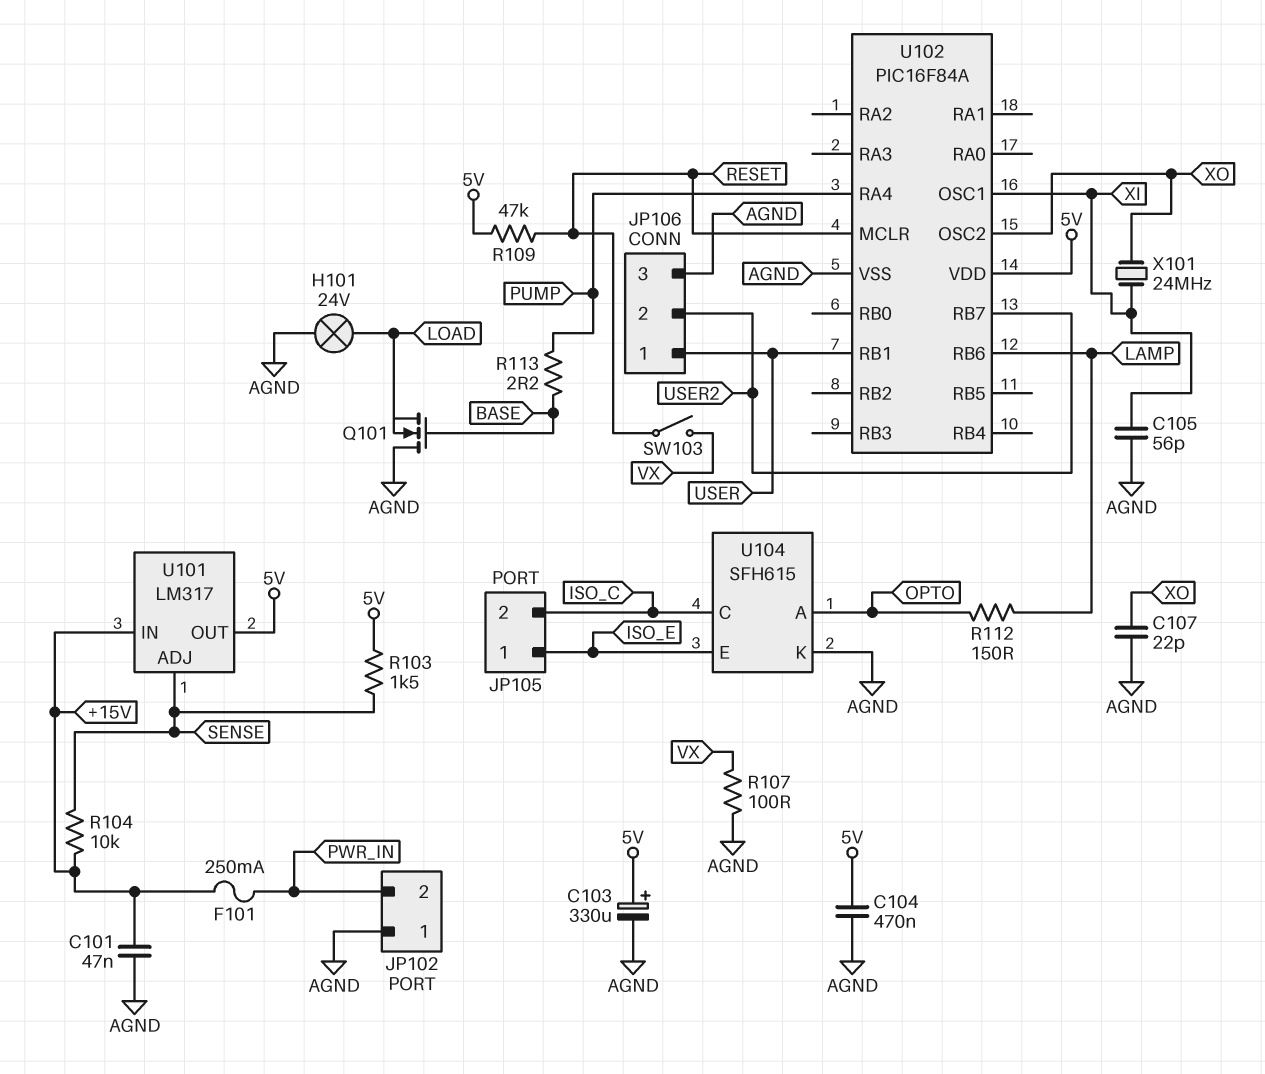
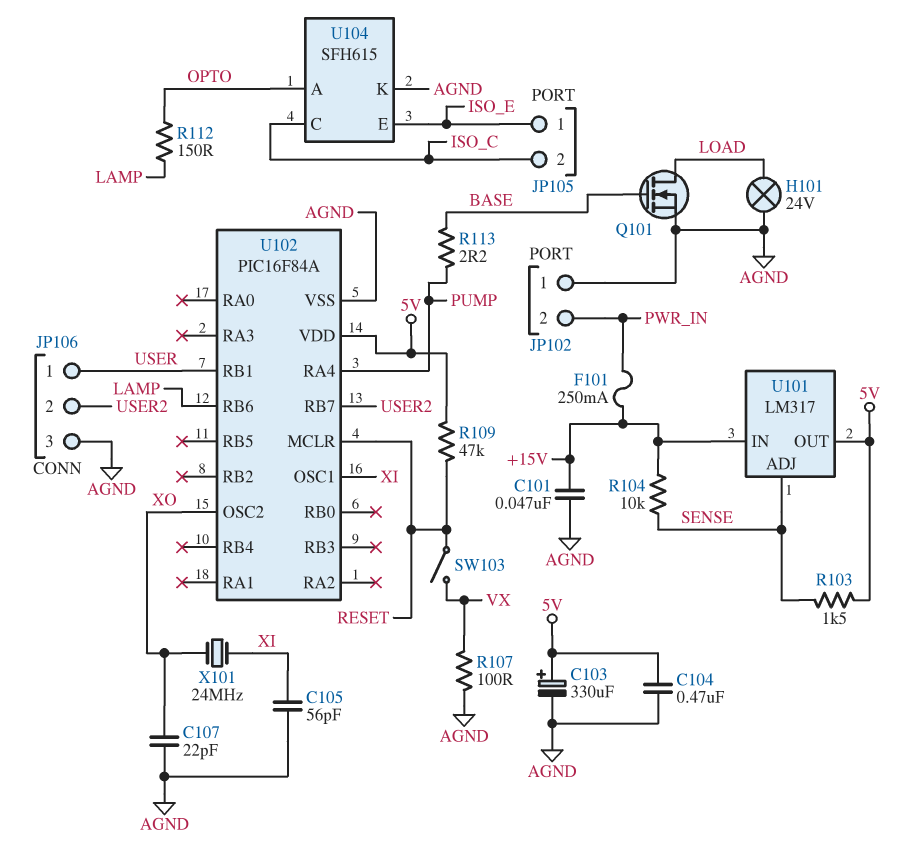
Q101: NMOS (G BASE, D AGND, S LOAD) -> NMOS (G BASE, D LOAD, S AGND)

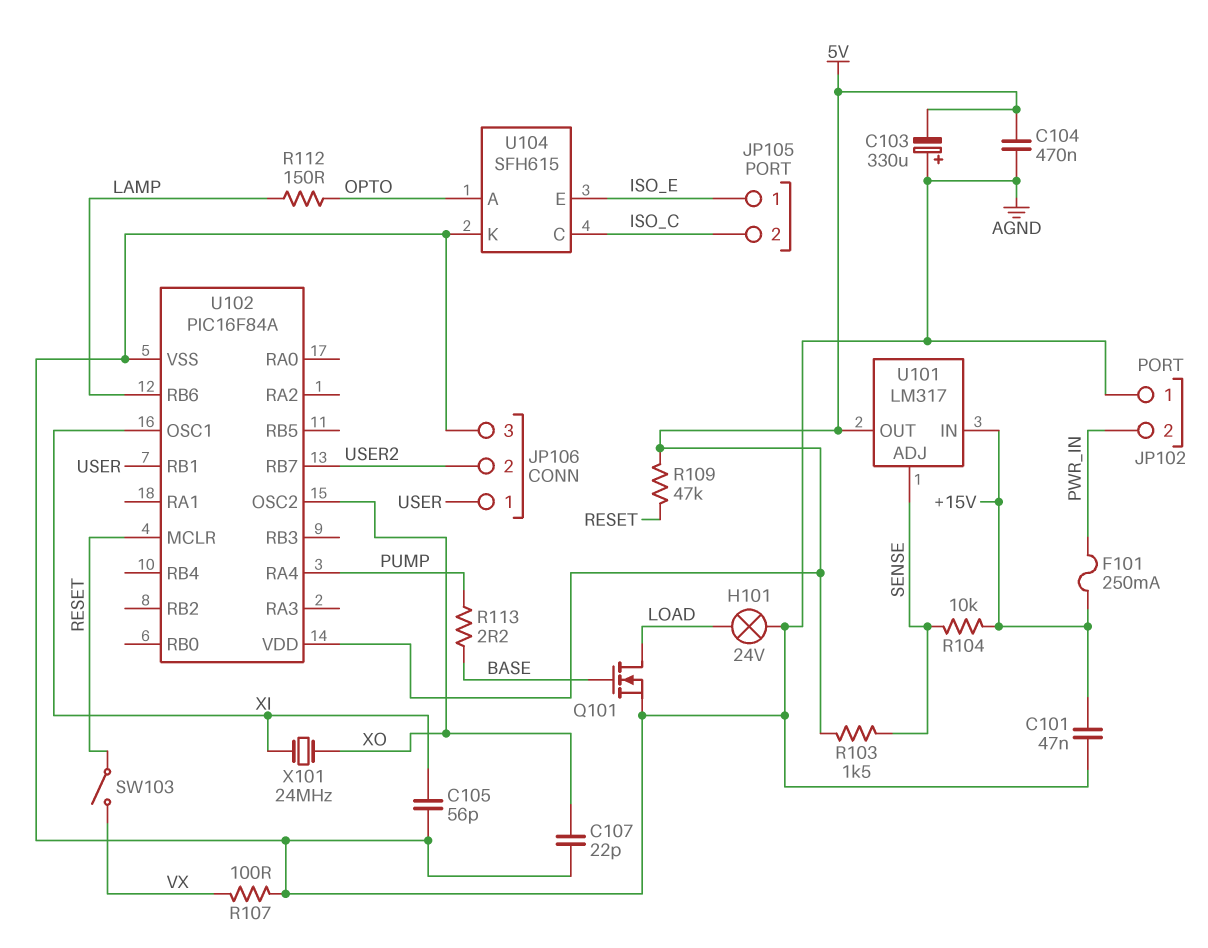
C103: 330uF (plus 5V, minus AGND) -> 330uF (plus AGND, minus 5V)

